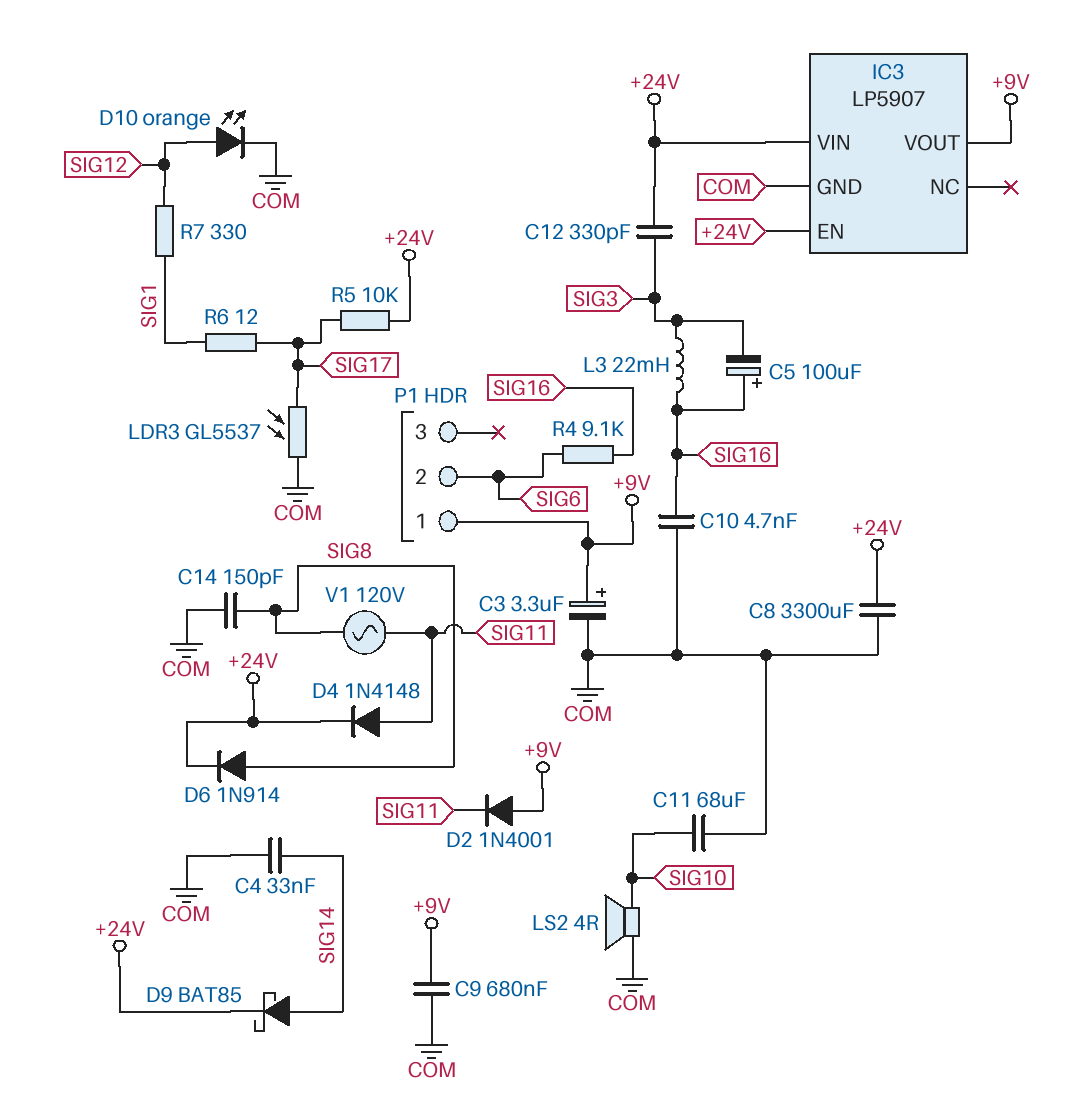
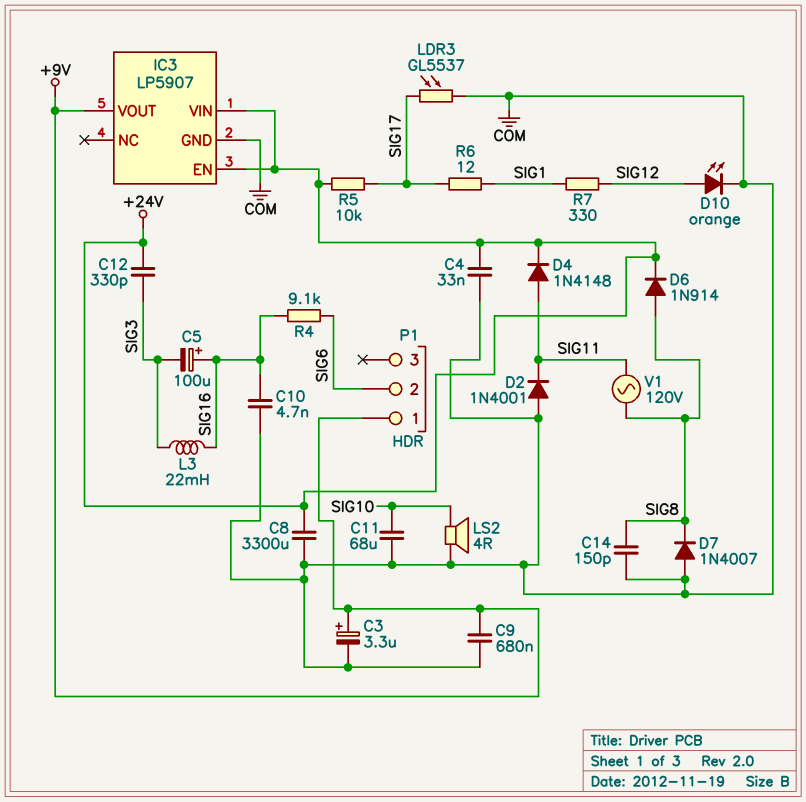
C4: 33nF (COM, SIG14) -> 33nF (+24V, COM)
D2: diode 1N4001 (A +9V, K SIG11) -> diode 1N4001 (A COM, K SIG11)
D7: none -> diode 1N4007 (A COM, K SIG8)
D9: schottky BAT85 (A SIG14, K +24V) -> none

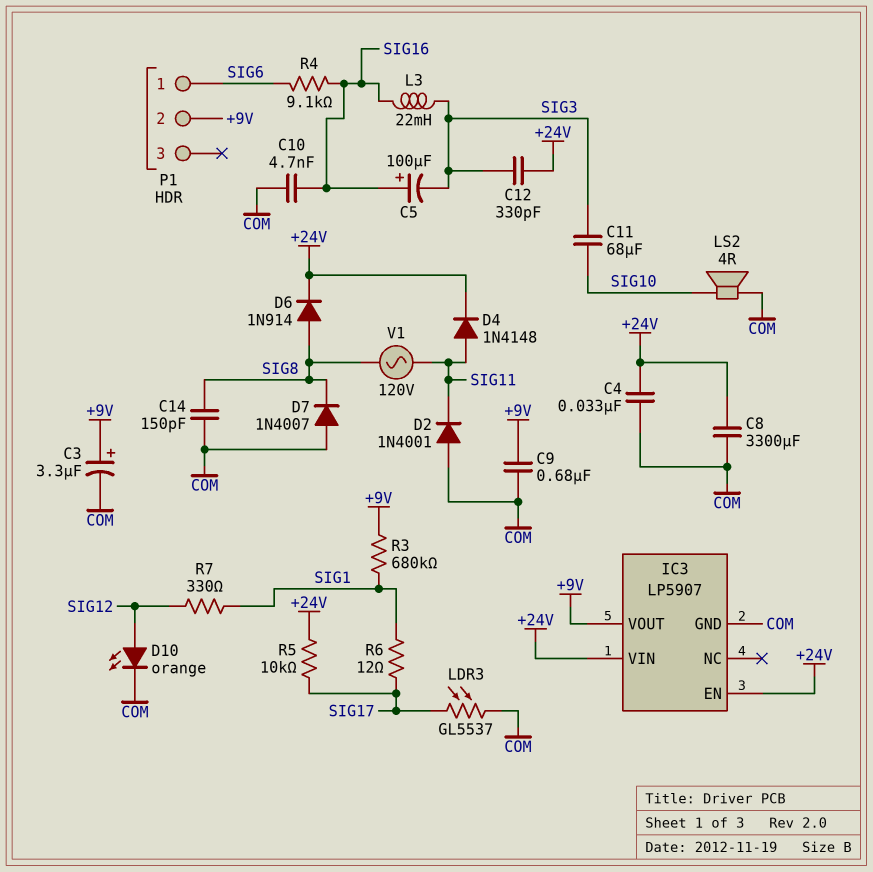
C11: 68uF (COM, SIG10) -> 68uF (SIG3, SIG10)
P1 pin 1: +9V -> SIG6
P1 pin 2: SIG6 -> +9V
R3: none -> 680k (+9V, SIG1)

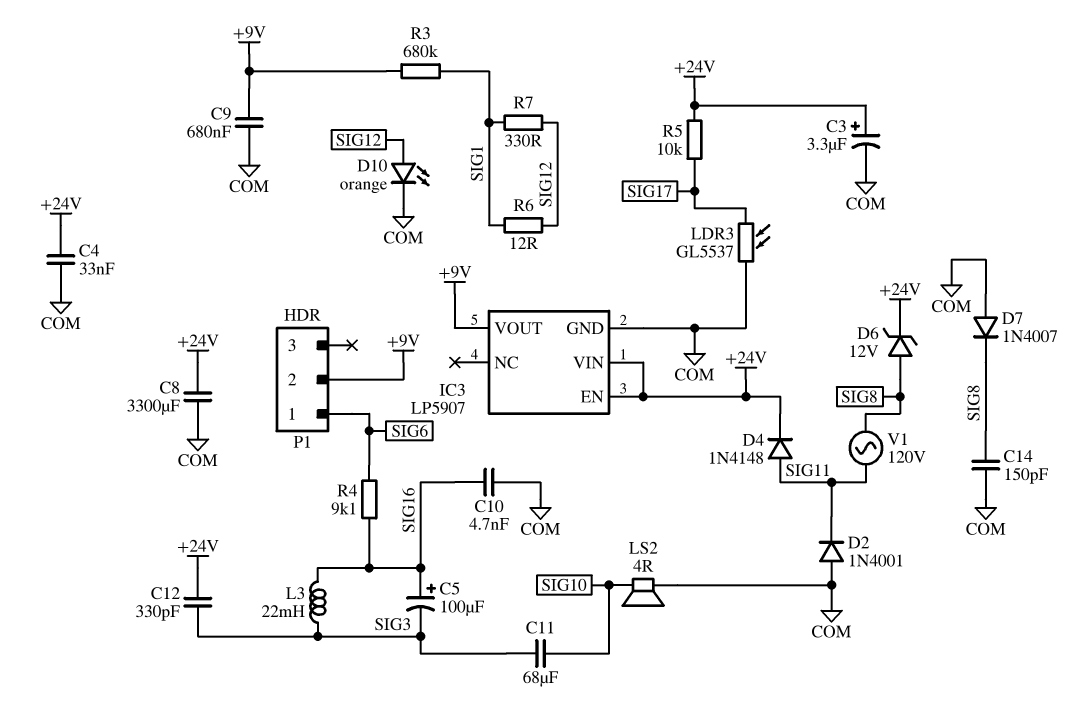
C3: 3.3uF (plus +9V, minus COM) -> 3.3uF (plus +24V, minus COM)
D6: diode 1N914 (A SIG8, K +24V) -> zener 12V (A SIG8, K +24V)
R6: 12 (SIG1, SIG17) -> 12 (SIG1, SIG12)

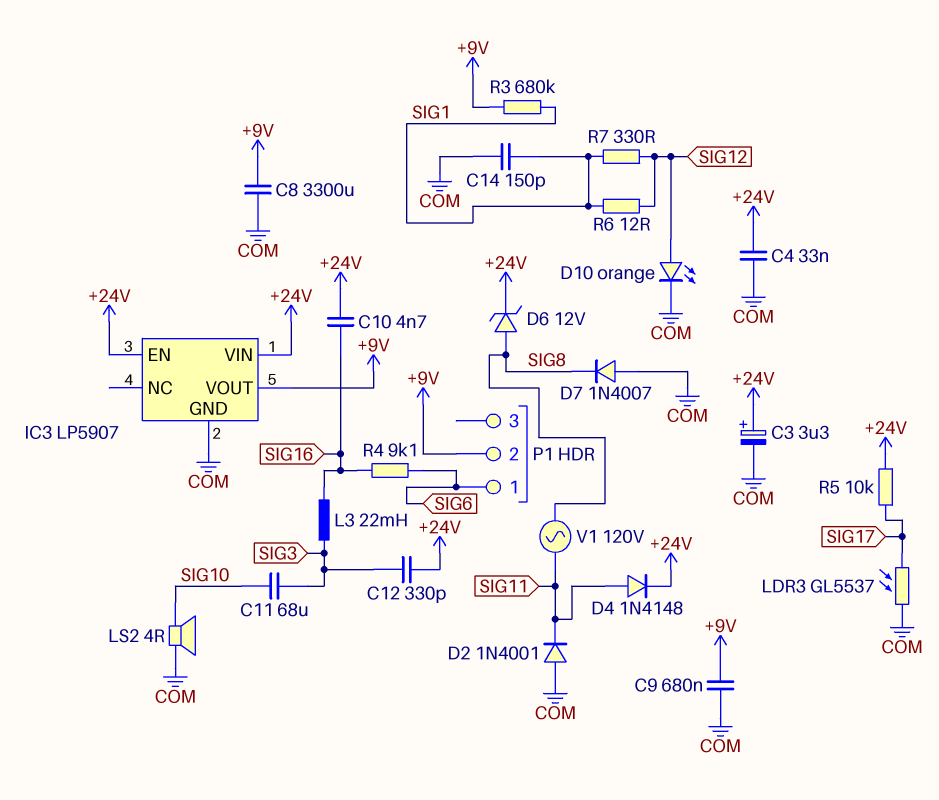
C5: 100uF (plus SIG16, minus SIG3) -> none
C8: 3300uF (+24V, COM) -> 3300uF (+9V, COM)
C10: 4.7nF (COM, SIG16) -> 4.7nF (+24V, SIG16)
C14: 150pF (COM, SIG8) -> 150pF (COM, SIG1)

